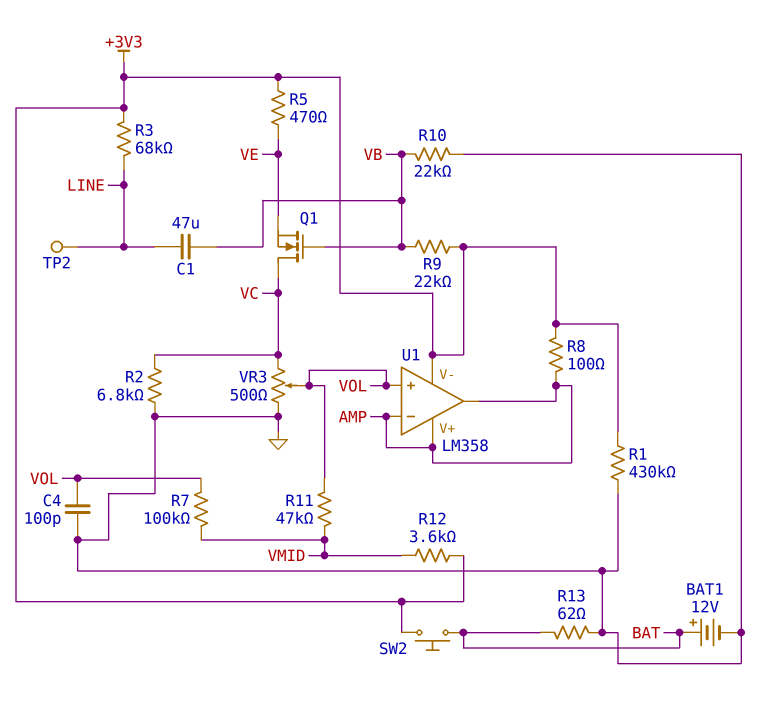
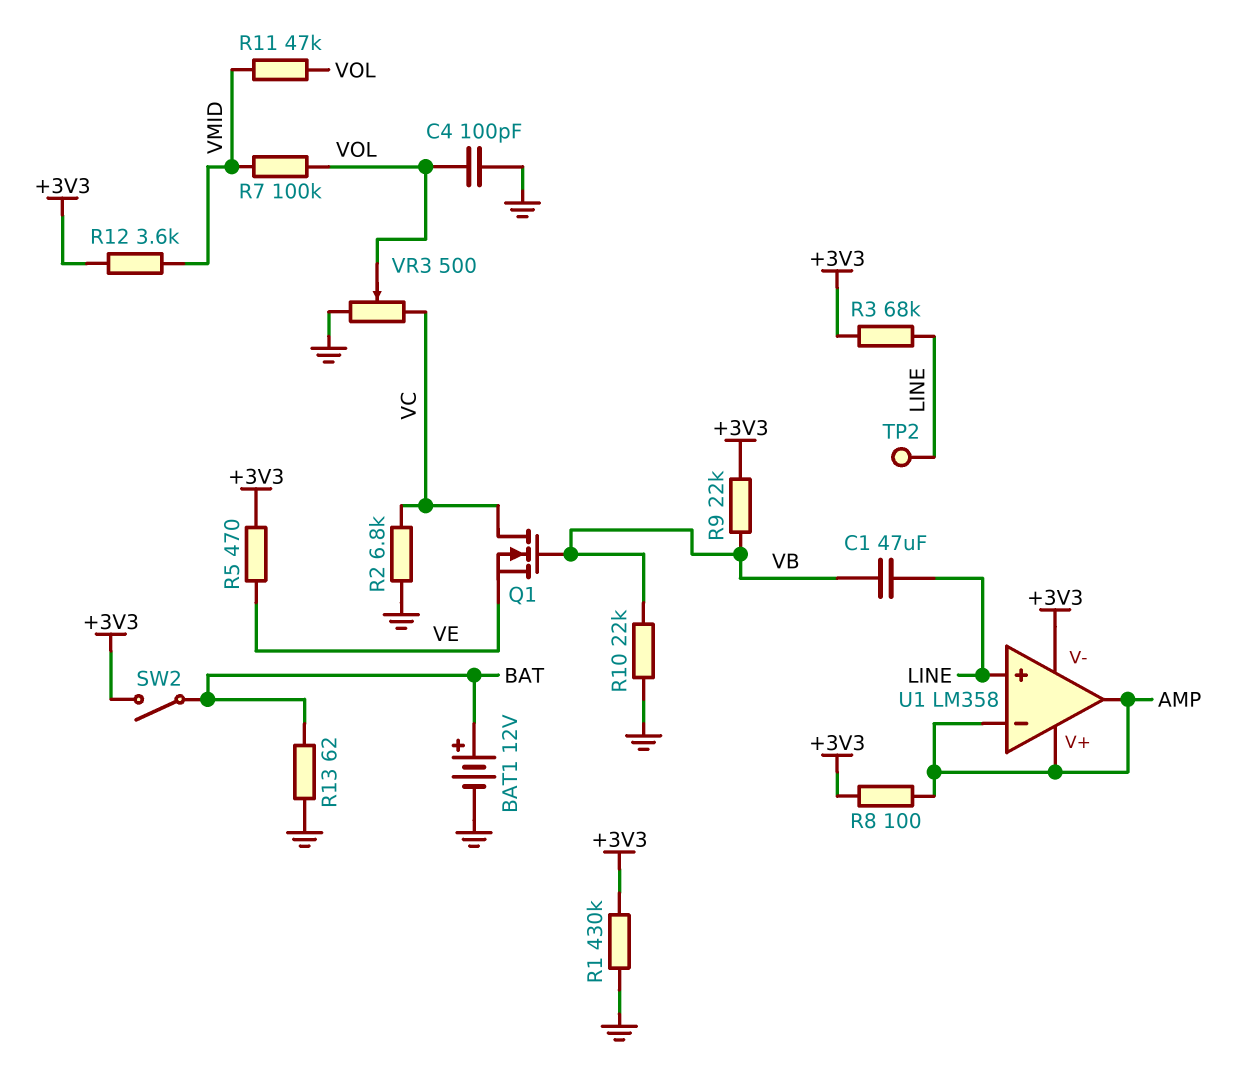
SW2: button (+3V3, BAT) -> switch (+3V3, BAT)
U1 pin in+: VOL -> LINE

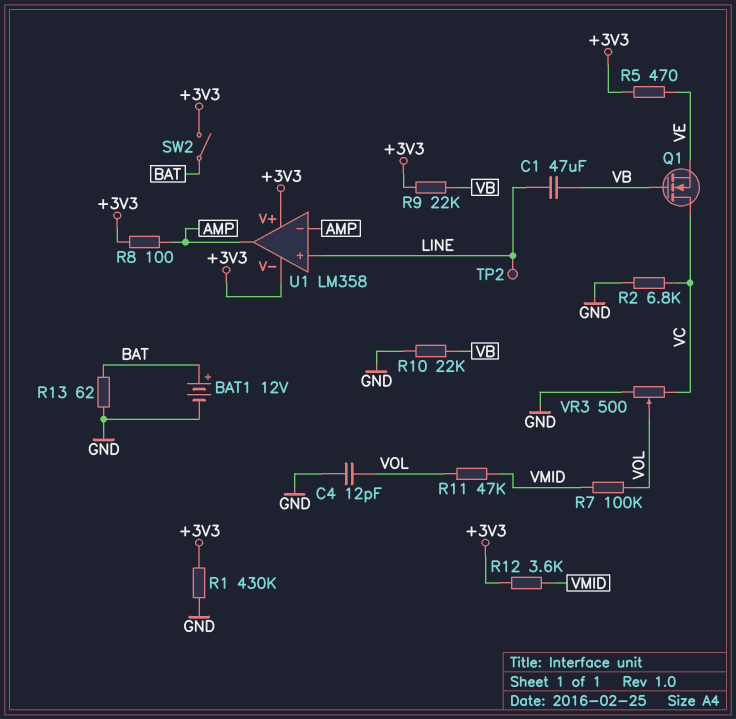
C4: 100pF (GND, VOL) -> 12pF (GND, VOL)
R3: 68k (+3V3, LINE) -> none
U1 pin V+: AMP -> +3V3

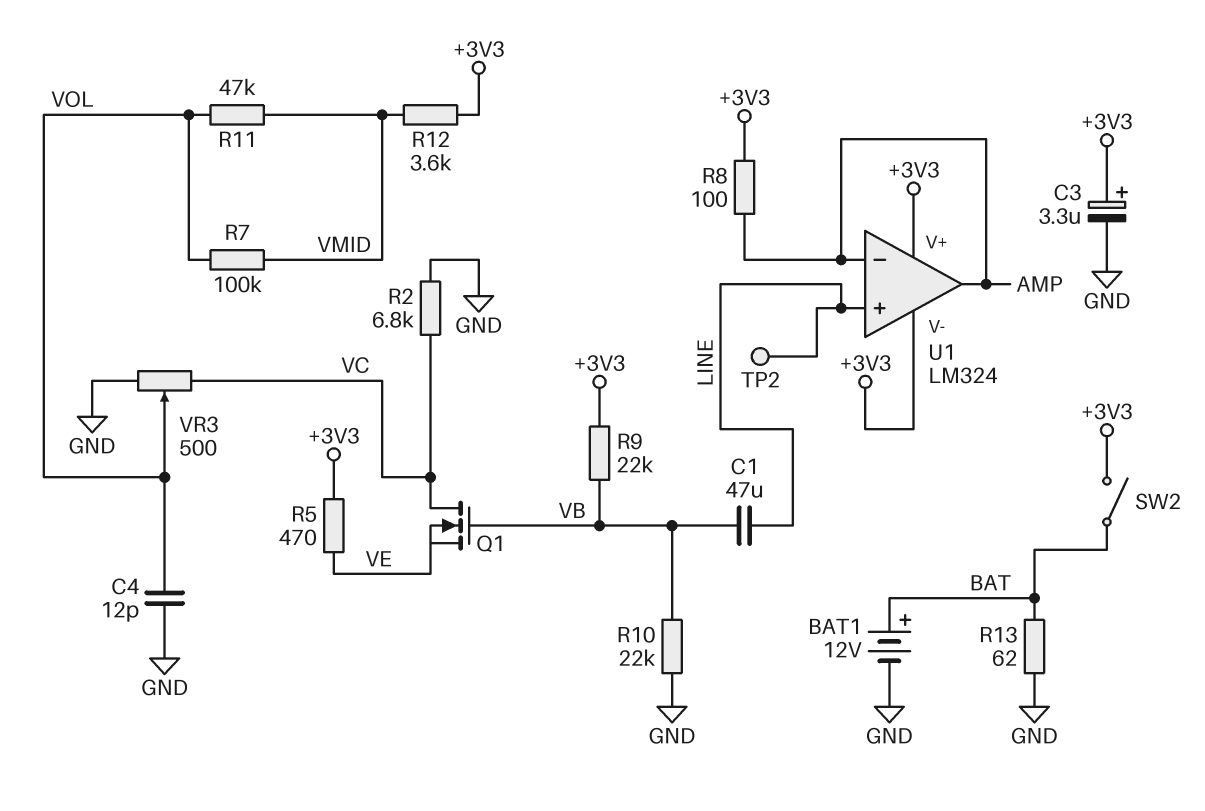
C3: none -> 3.3uF (plus +3V3, minus GND)
R1: 430k (+3V3, GND) -> none
U1: LM358 -> LM324

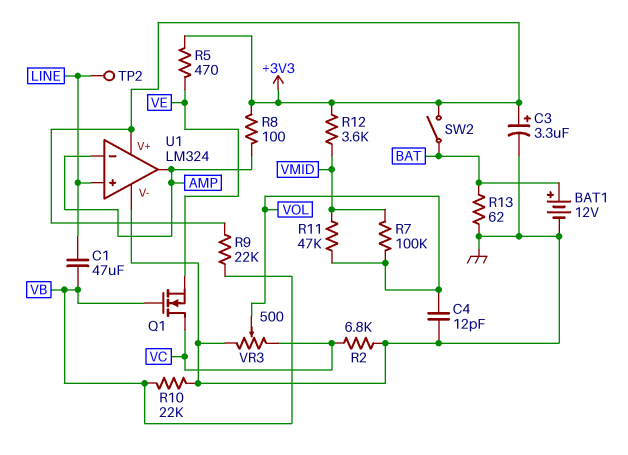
U1 pin V-: +3V3 -> GND

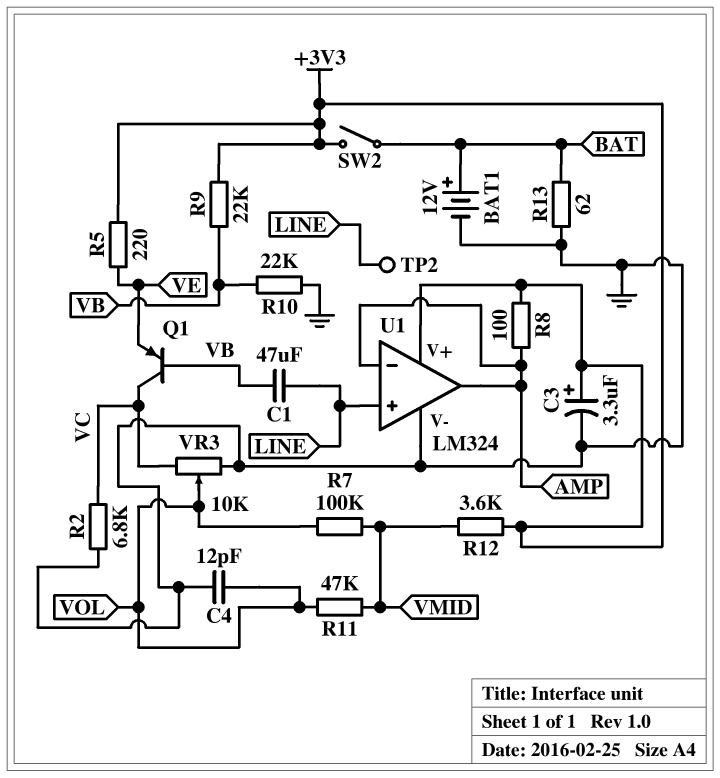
Q1: NMOS (G VB, D VC, S VE) -> PNP (B VB, C VC, E VE)
R5: 470 (+3V3, VE) -> 220 (+3V3, VE)
VR3: 500 (GND, VC, wiper VOL) -> 10k (GND, VC, wiper VOL)

